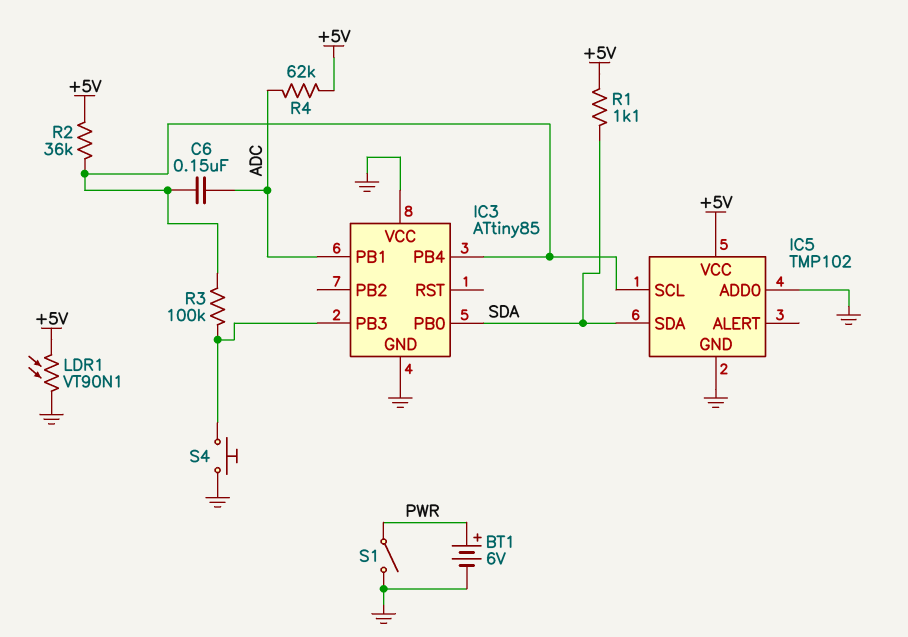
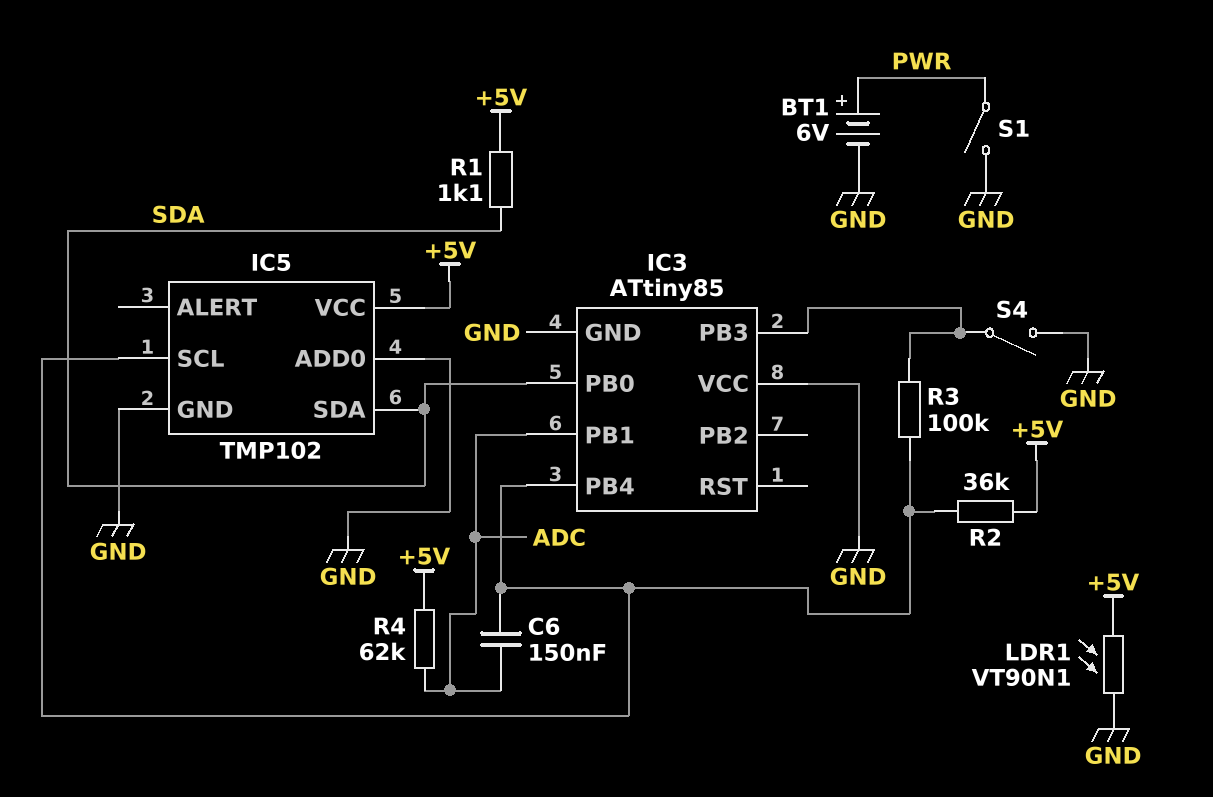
S4: button (GND, IC3/PB3) -> switch (GND, IC3/PB3)

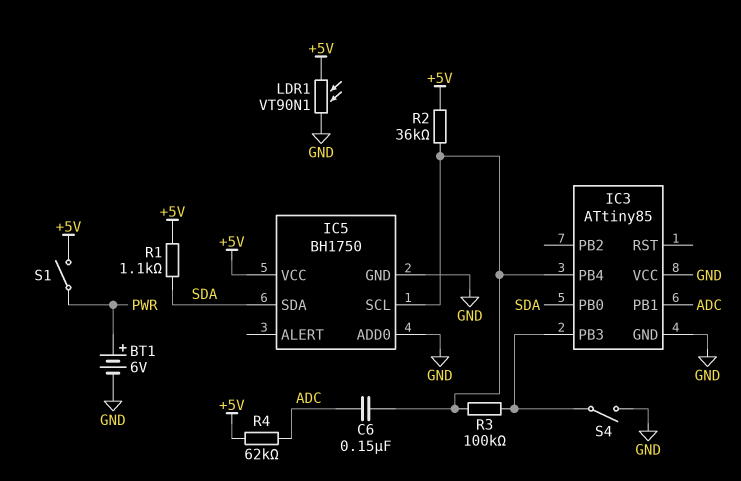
IC5: TMP102 -> BH1750
S1: switch (GND, PWR) -> switch (+5V, PWR)

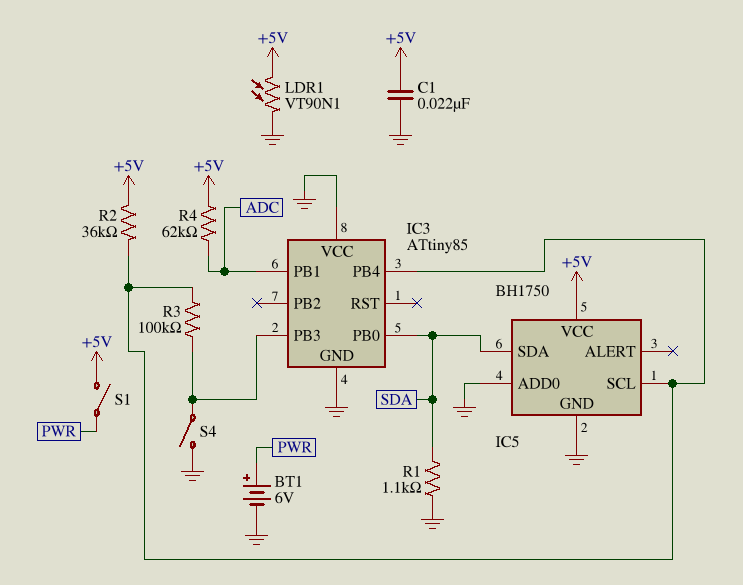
C1: none -> 22nF (+5V, GND)
C6: 150nF (ADC, IC3/PB4) -> none
R1: 1.1k (+5V, SDA) -> 1.1k (GND, SDA)

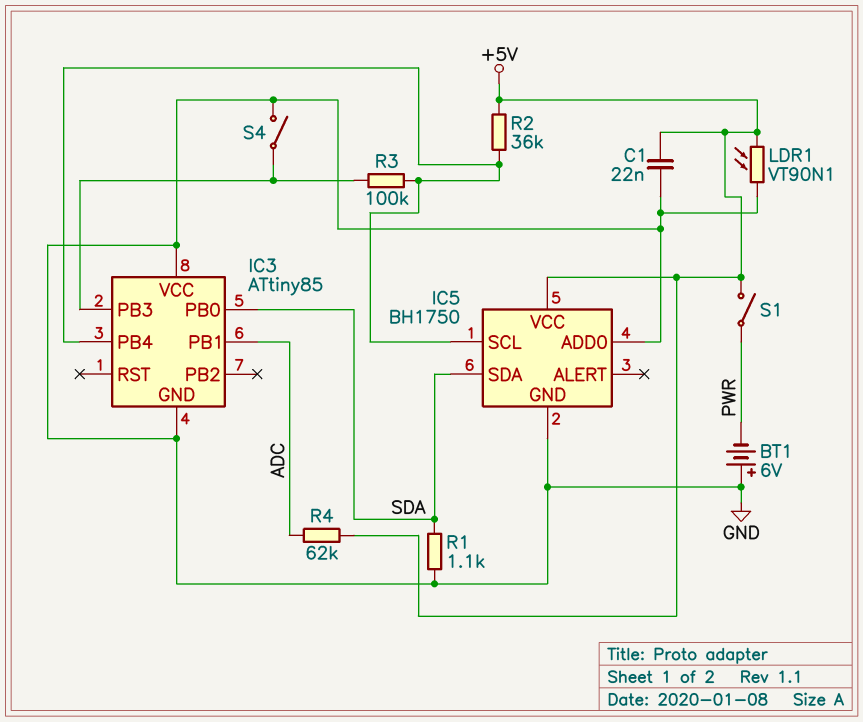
BT1: 6V (plus PWR, minus GND) -> 6V (plus GND, minus PWR)

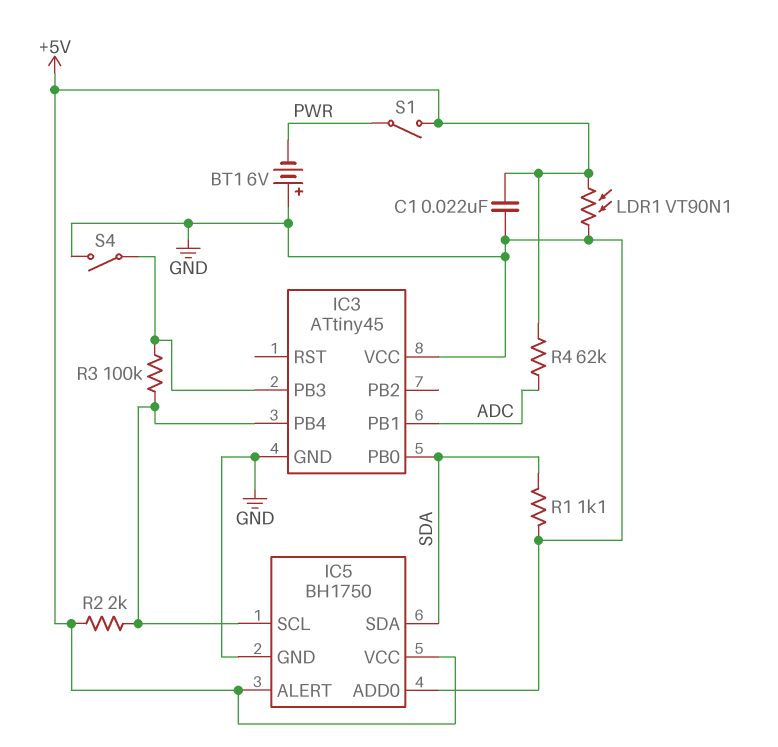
IC3: ATtiny85 -> ATtiny45
IC5 pin ALERT: none -> +5V
R2: 36k (+5V, IC3/PB4) -> 2k (+5V, IC3/PB4)

